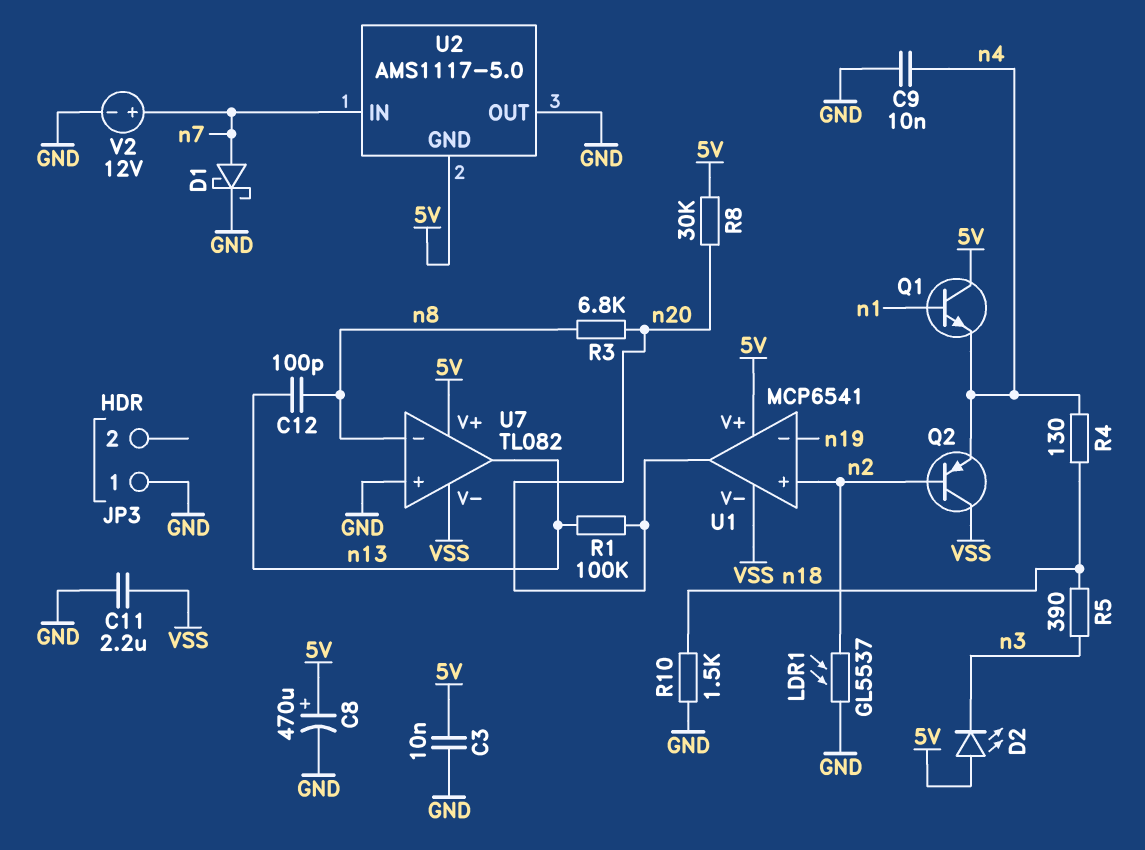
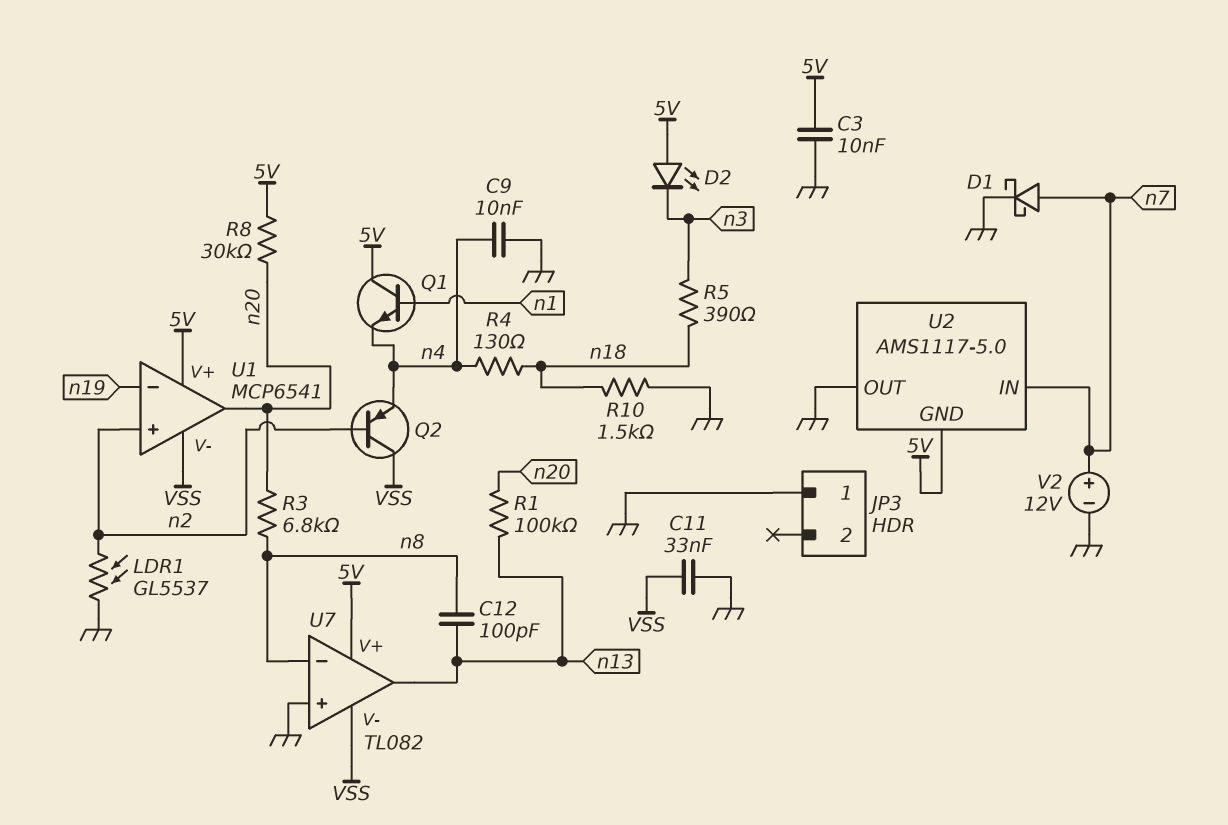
C8: 470uF (plus 5V, minus GND) -> none
C11: 2.2uF (GND, VSS) -> 33nF (GND, VSS)

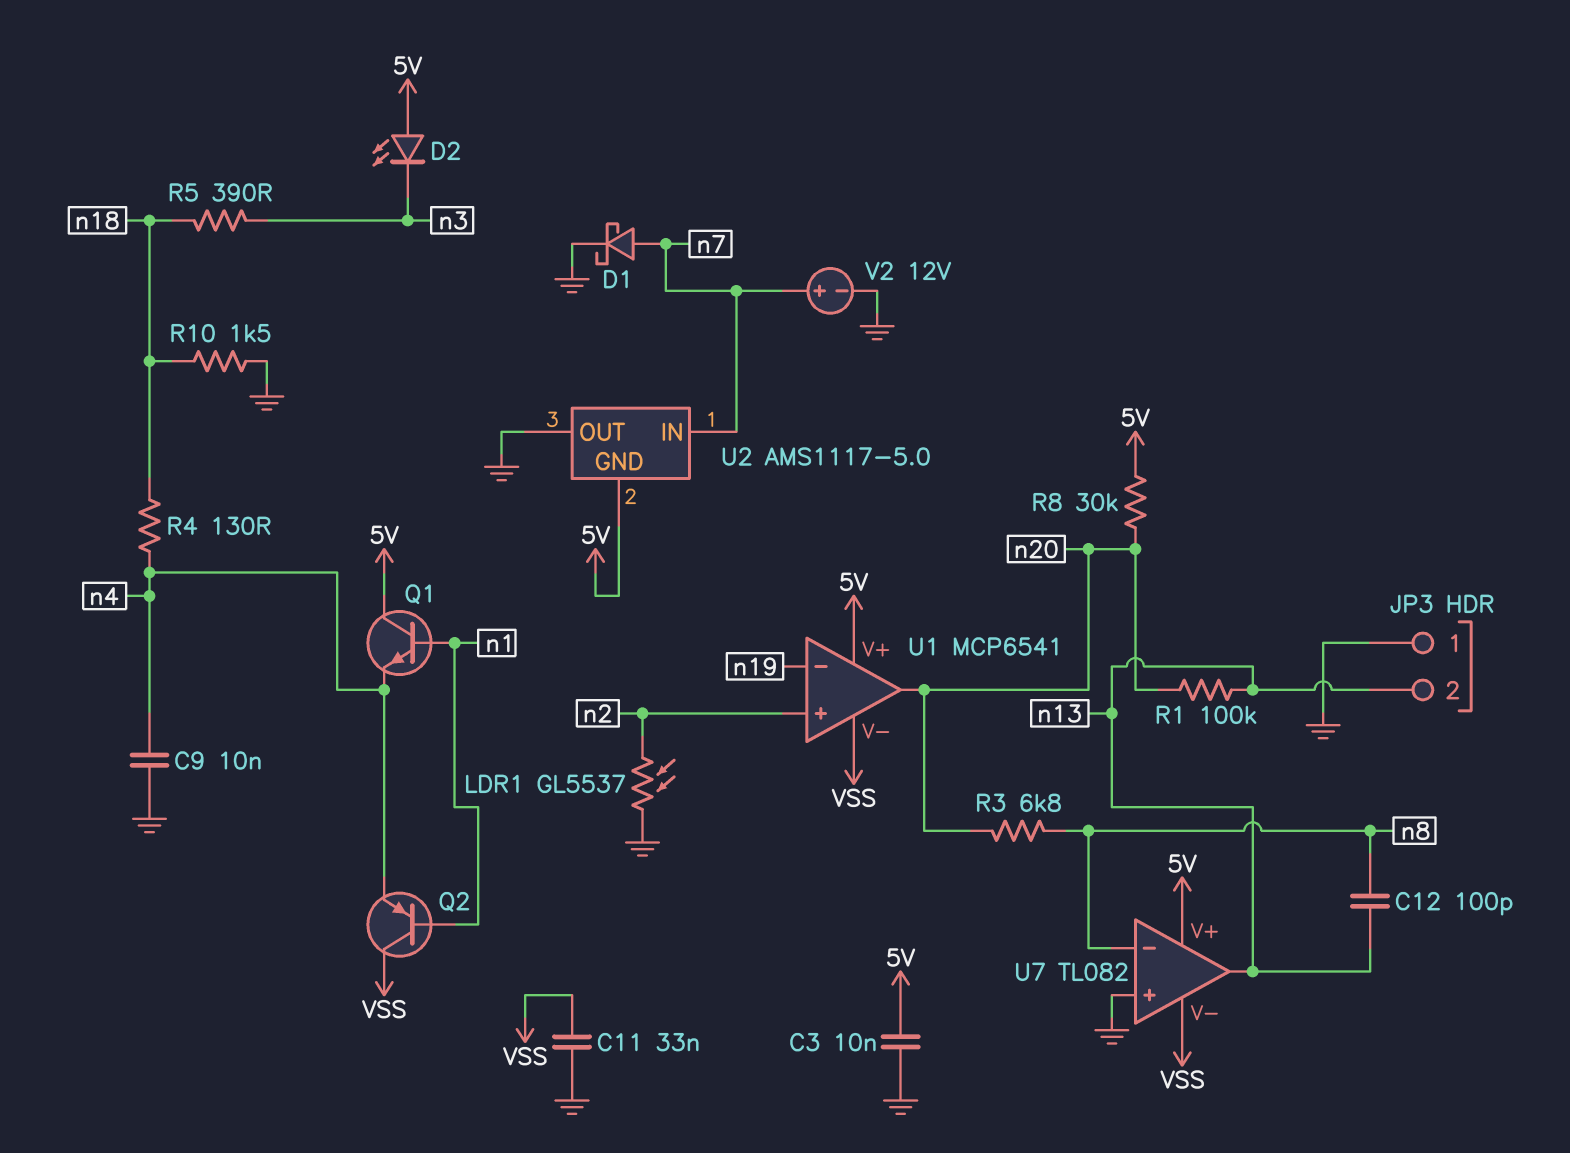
JP3 pin 2: none -> n13
Q2: PNP (B n2, C VSS, E n4) -> PNP (B n1, C VSS, E n4)

